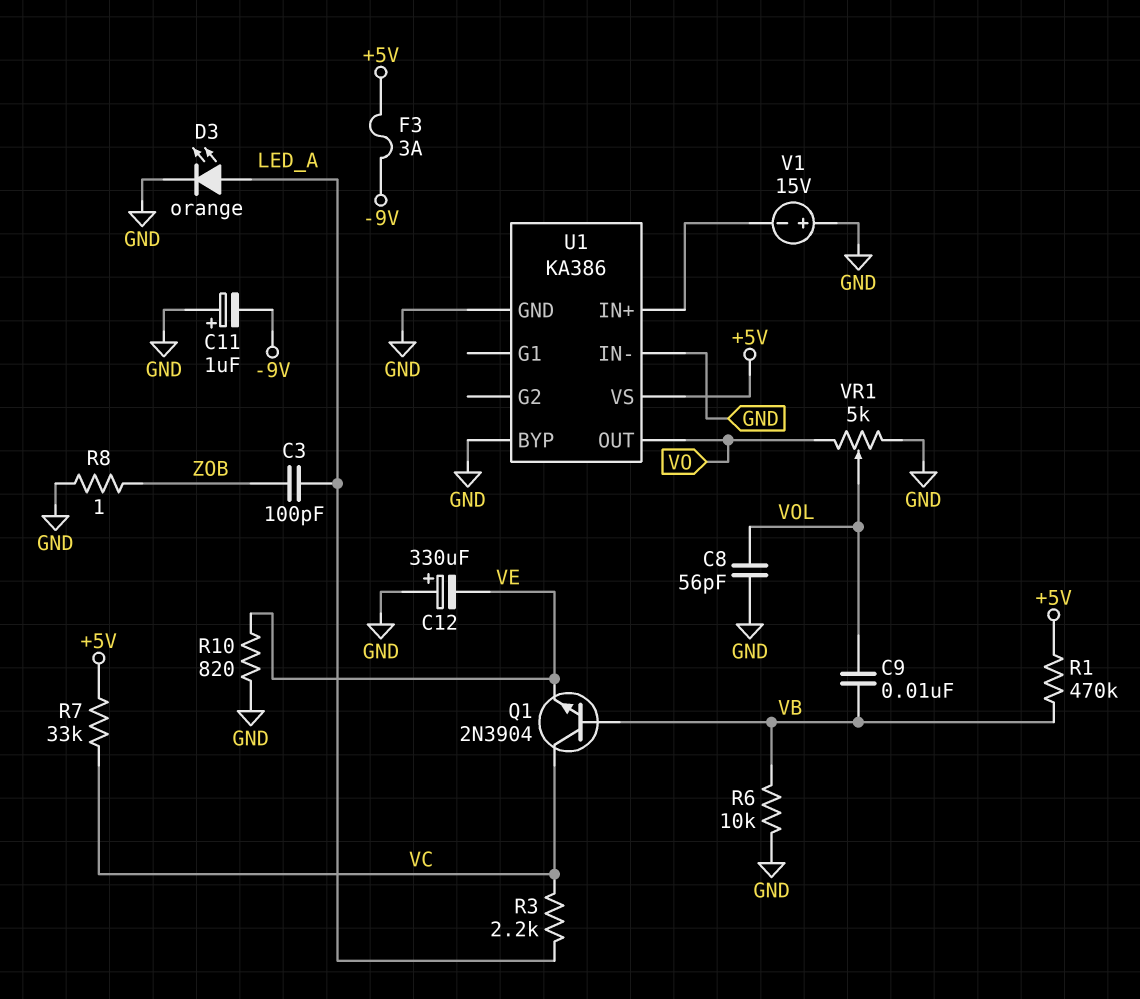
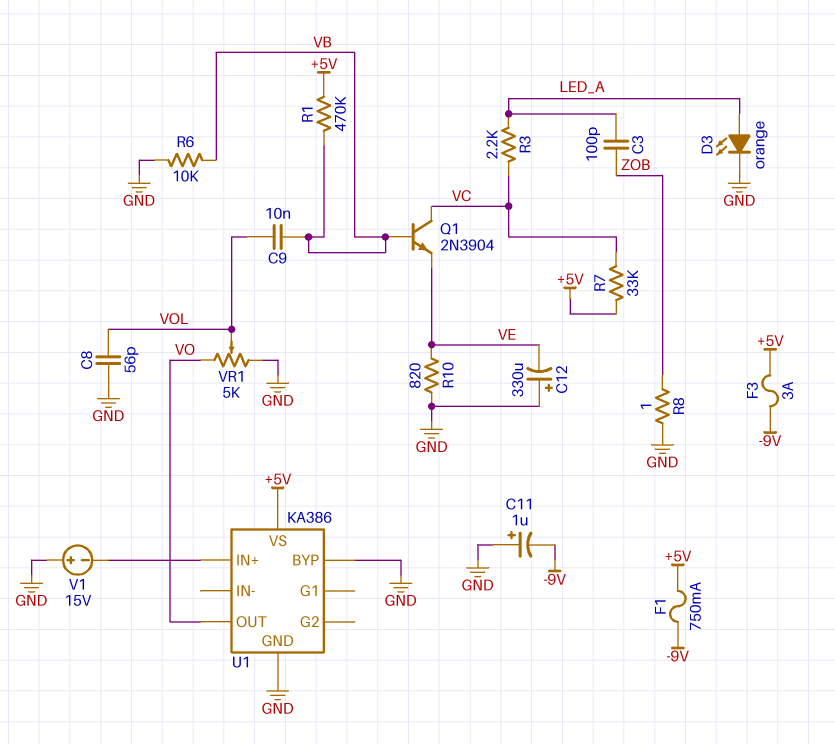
F1: none -> 750mA (+5V, -9V)
U1 pin IN-: GND -> none

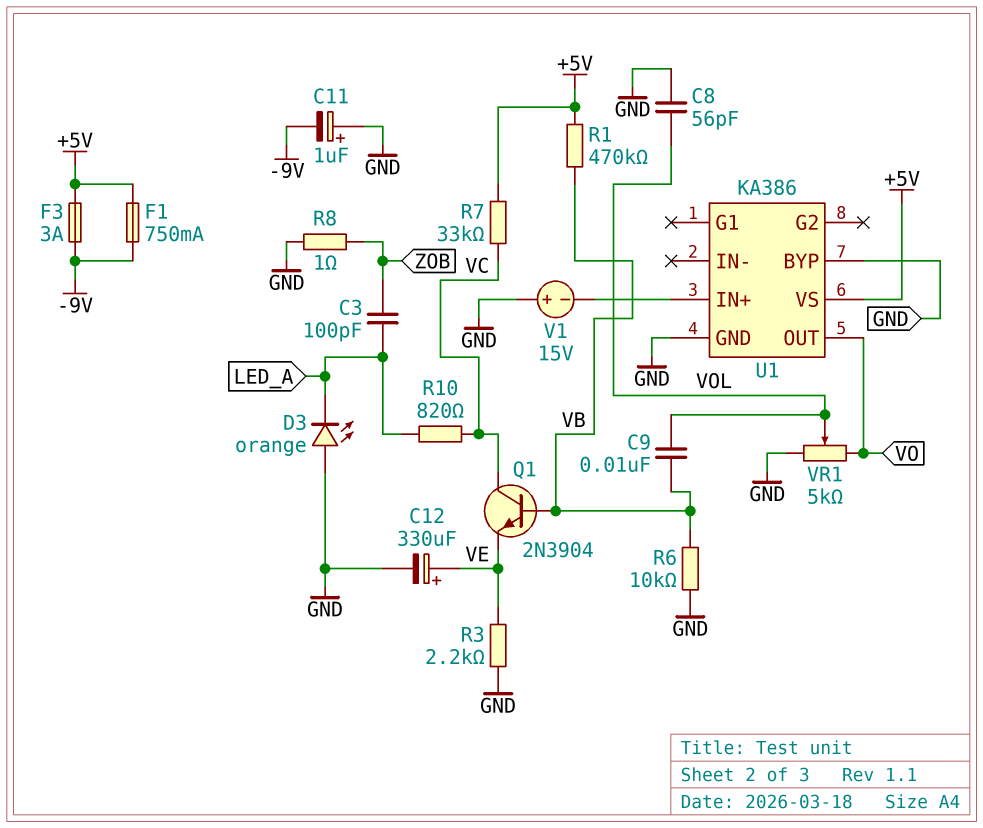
C12: 330uF (plus GND, minus VE) -> 330uF (plus VE, minus GND)
D3: LED orange (A LED_A, K GND) -> LED orange (A GND, K LED_A)
R3: 2.2k (LED_A, VC) -> 2.2k (GND, VE)
R10: 820 (GND, VE) -> 820 (LED_A, VC)

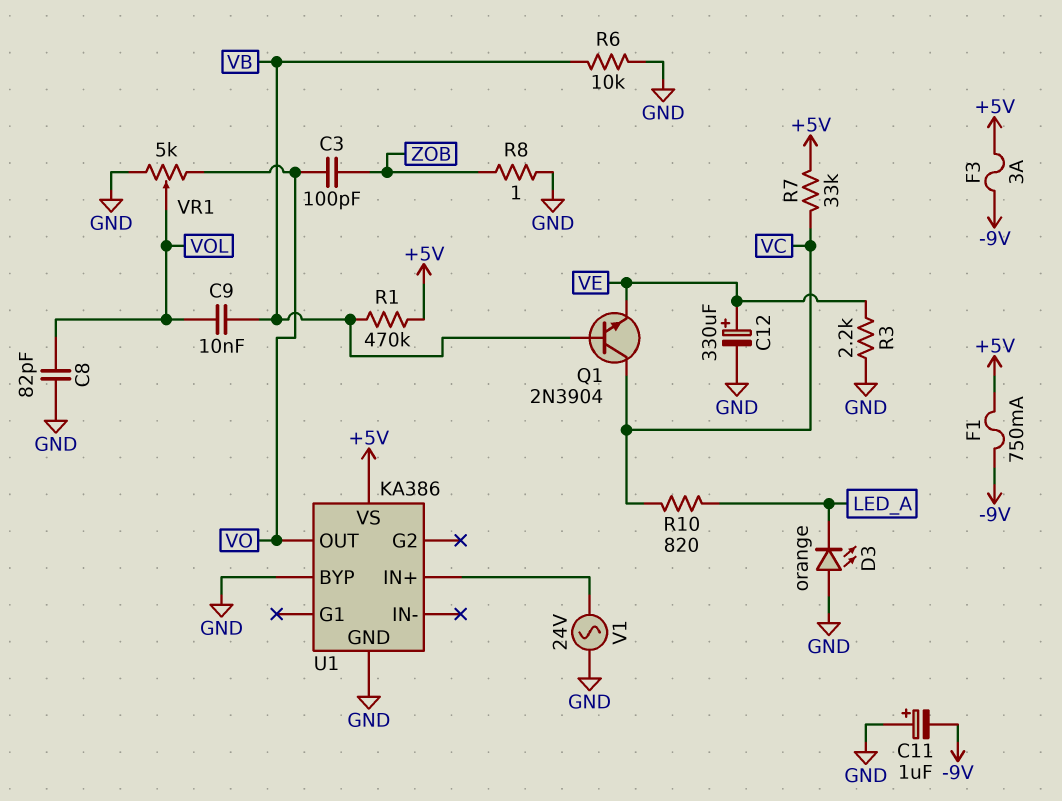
C3: 100pF (LED_A, ZOB) -> 100pF (VO, ZOB)
C8: 56pF (GND, VOL) -> 82pF (GND, VOL)
V1: 15V (plus GND, minus U1/IN+) -> AC 24V (GND, U1/IN+)

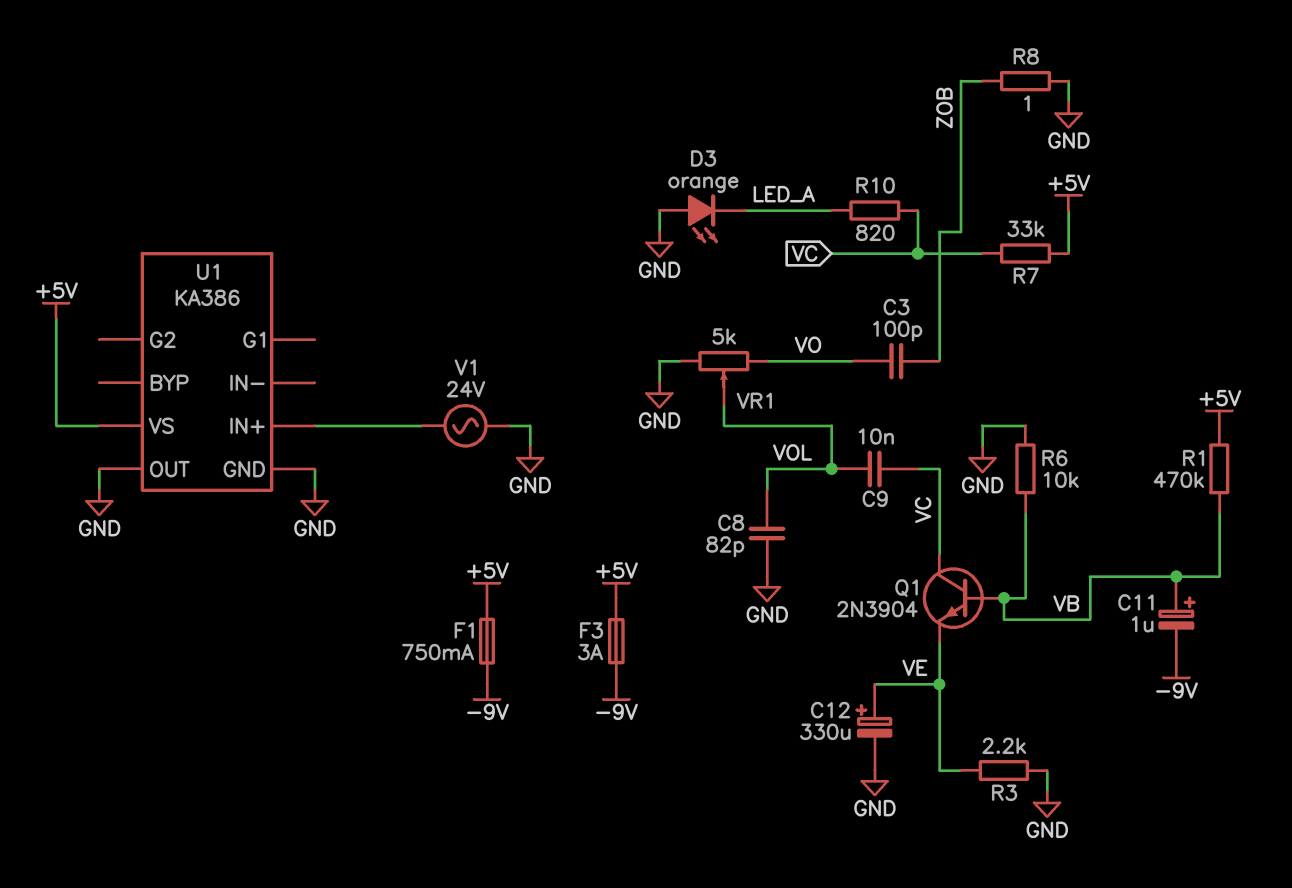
C9: 10nF (VB, VOL) -> 10nF (VC, VOL)
C11: 1uF (plus GND, minus -9V) -> 1uF (plus VB, minus -9V)
U1 pin BYP: GND -> none
U1 pin OUT: VO -> GND

